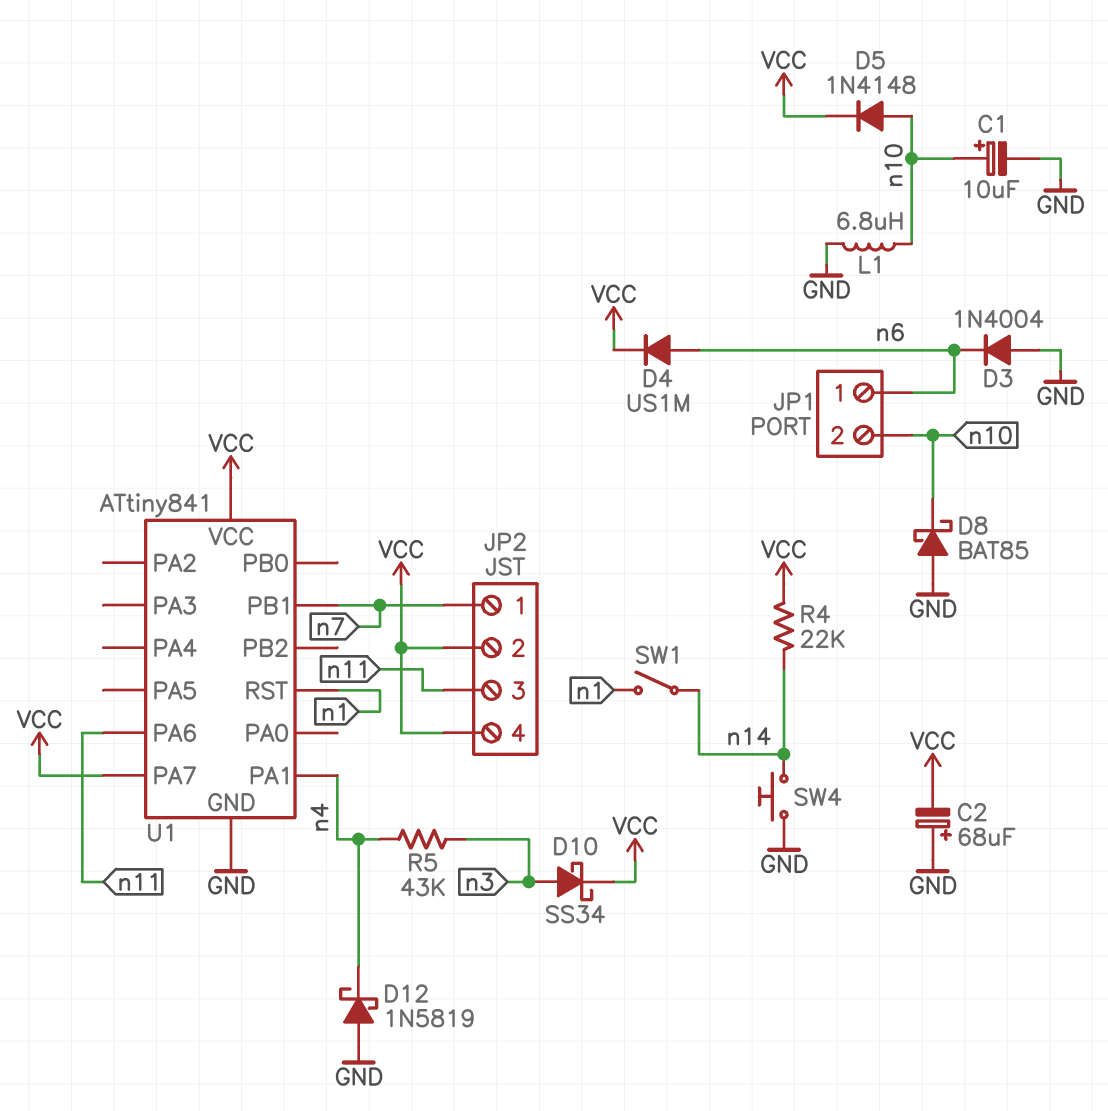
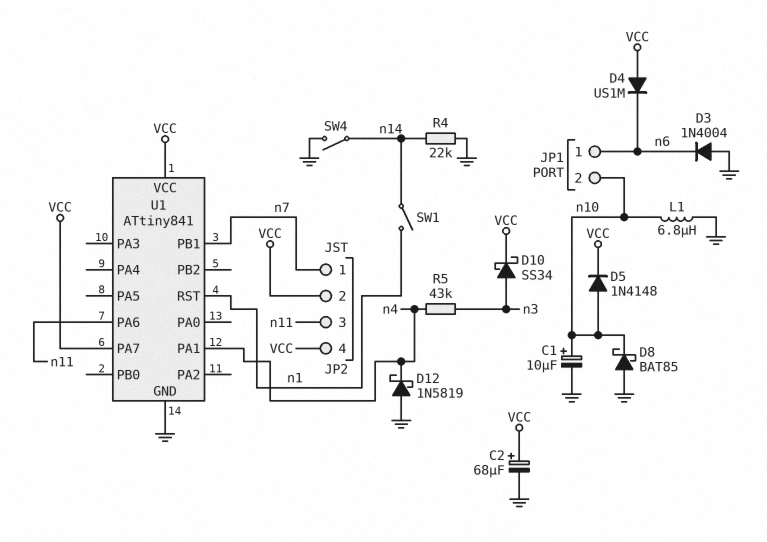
C2: 68uF (plus GND, minus VCC) -> 68uF (plus VCC, minus GND)
D4: diode US1M (A n6, K VCC) -> diode US1M (A VCC, K n6)
R4: 22k (VCC, n14) -> 22k (GND, n14)
SW4: button (GND, n14) -> switch (GND, n14)

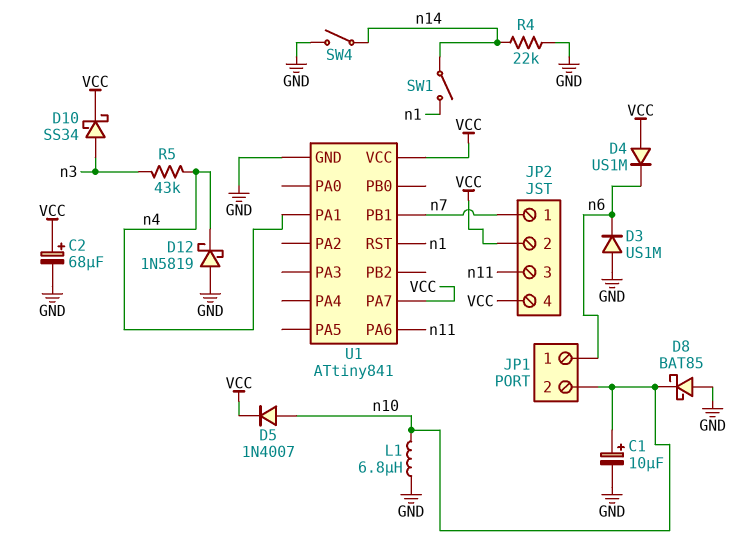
D3: diode 1N4004 (A GND, K n6) -> diode US1M (A GND, K n6)
D5: diode 1N4148 (A n10, K VCC) -> diode 1N4007 (A n10, K VCC)

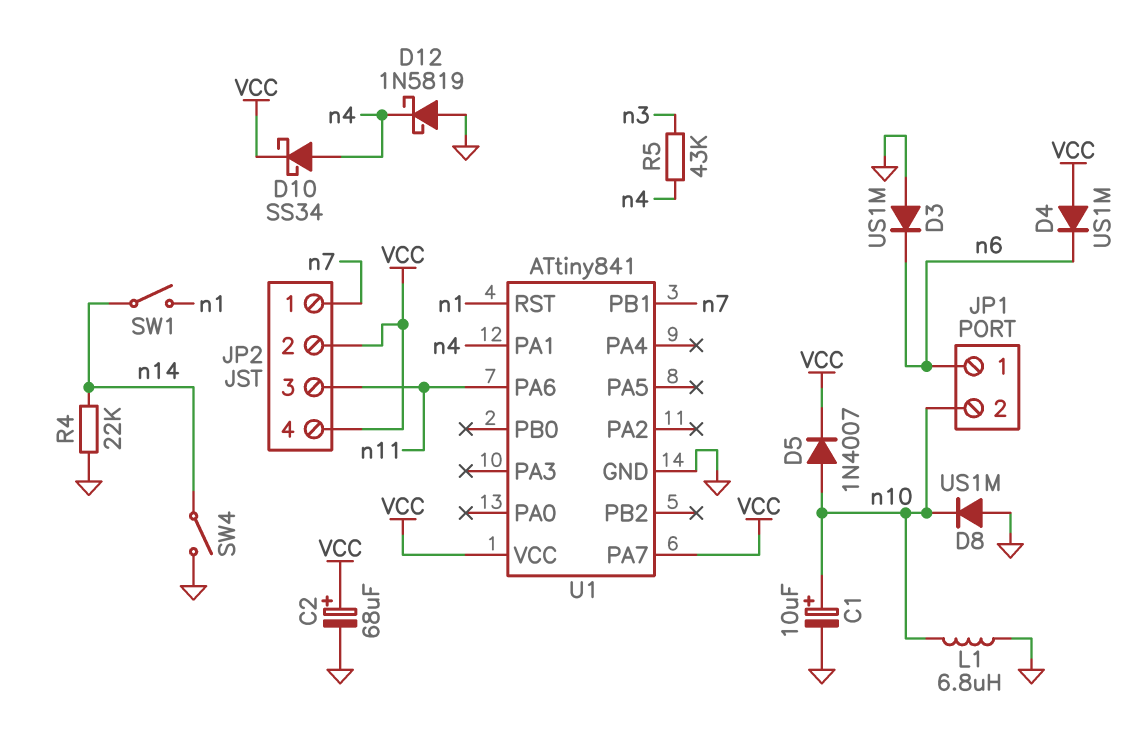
D8: schottky BAT85 (A GND, K n10) -> diode US1M (A GND, K n10)
D10: schottky SS34 (A n3, K VCC) -> schottky SS34 (A n4, K VCC)

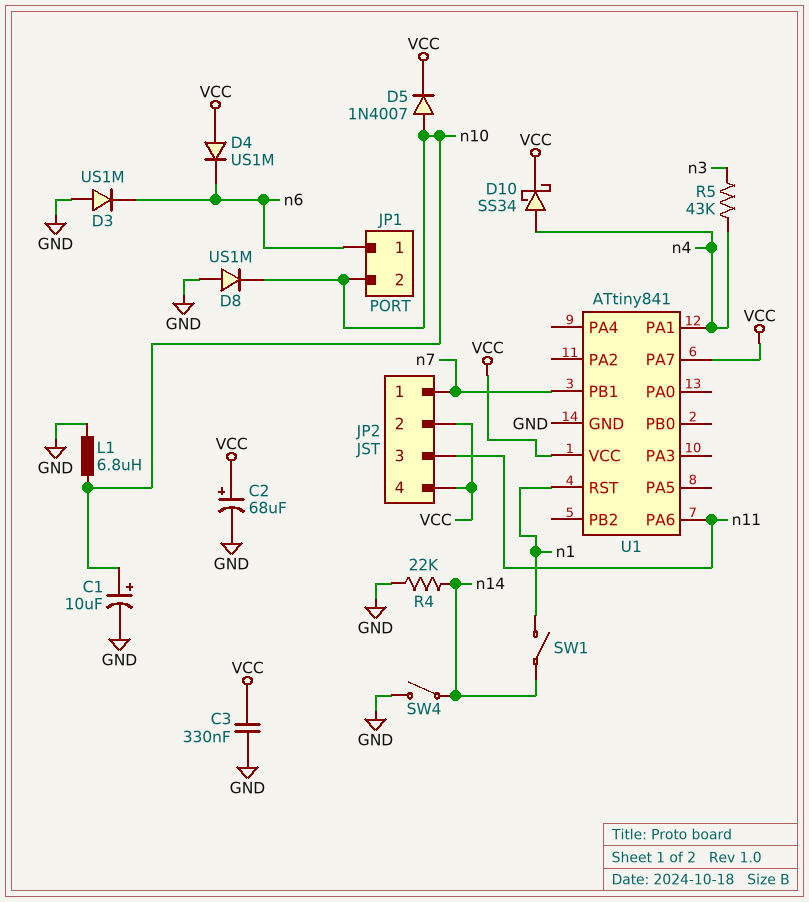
C3: none -> 330nF (GND, VCC)
D12: schottky 1N5819 (A GND, K n4) -> none

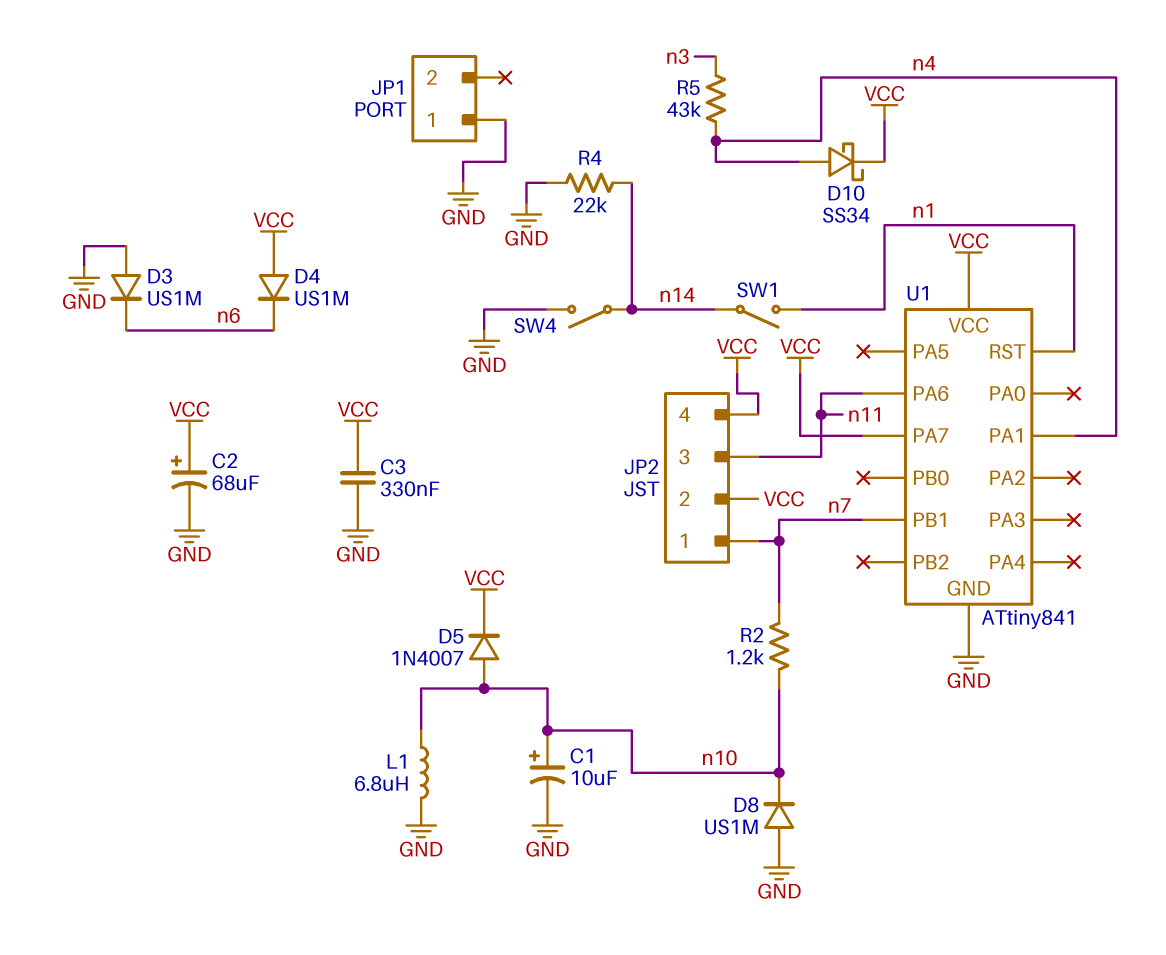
JP1 pin 1: n6 -> GND
JP1 pin 2: n10 -> none
R2: none -> 1.2k (n7, n10)

